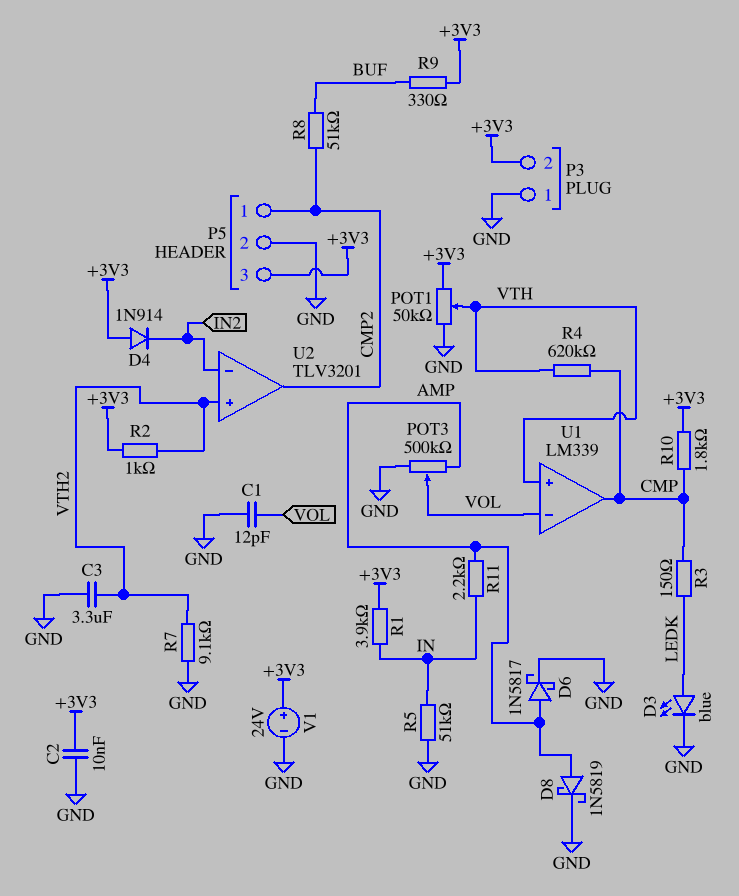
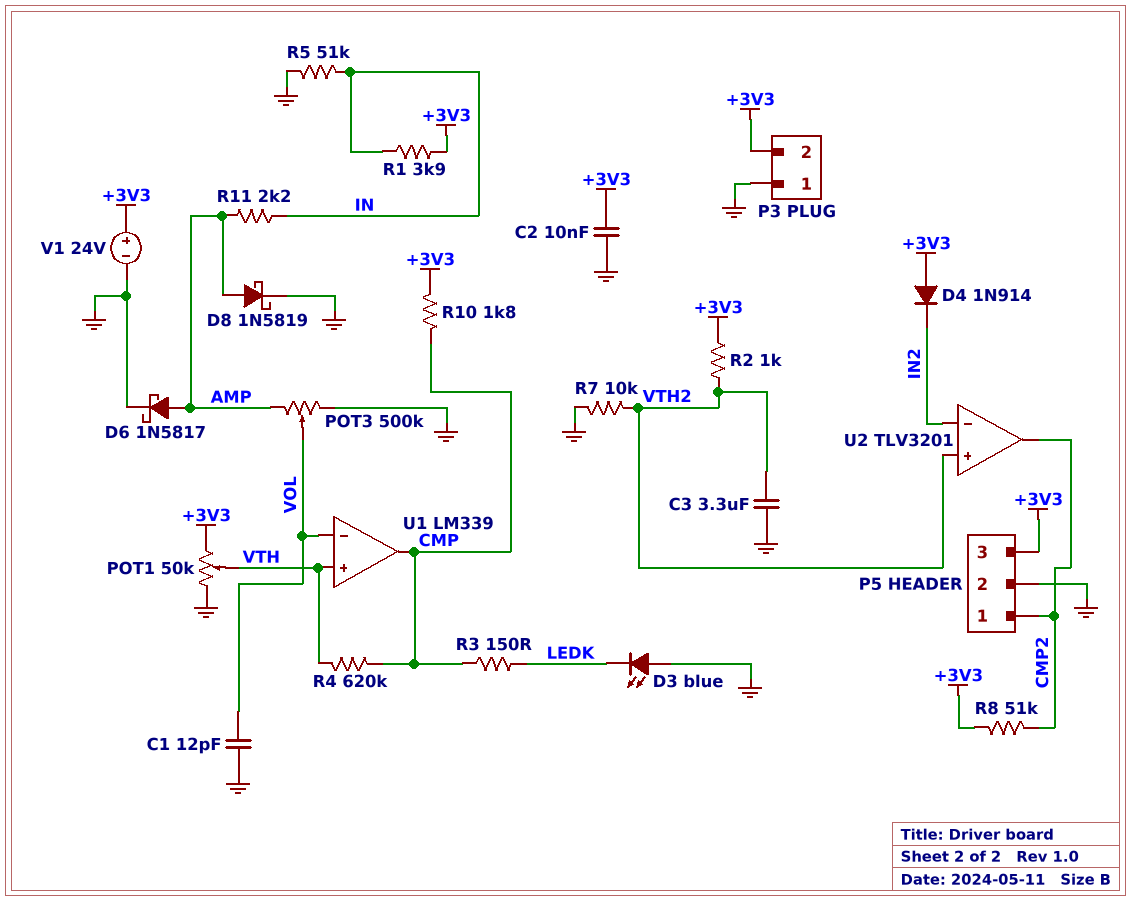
D3: LED blue (A LEDK, K GND) -> LED blue (A GND, K LEDK)
R7: 9.1k (GND, VTH2) -> 10k (GND, VTH2)
R8: 51k (BUF, CMP2) -> 51k (+3V3, CMP2)
R9: 330 (+3V3, BUF) -> none

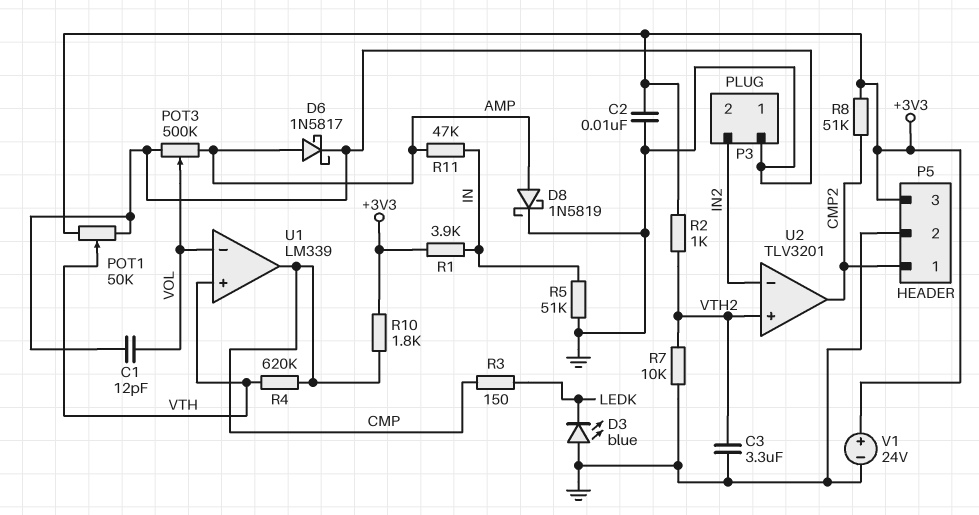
D4: diode 1N914 (A +3V3, K IN2) -> none
P3 pin 2: +3V3 -> IN2
R11: 2.2k (AMP, IN) -> 47k (AMP, IN)

